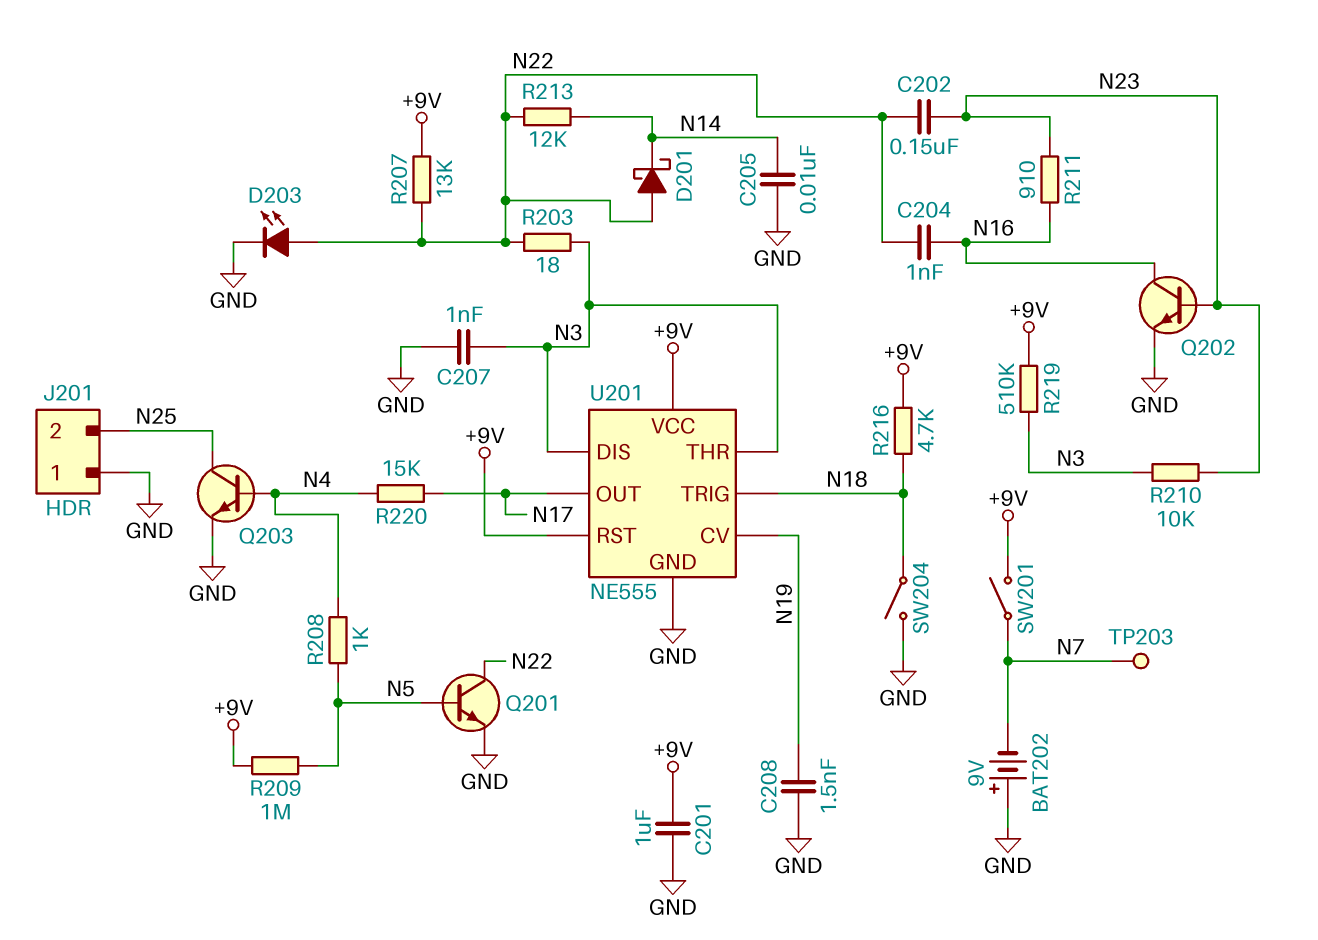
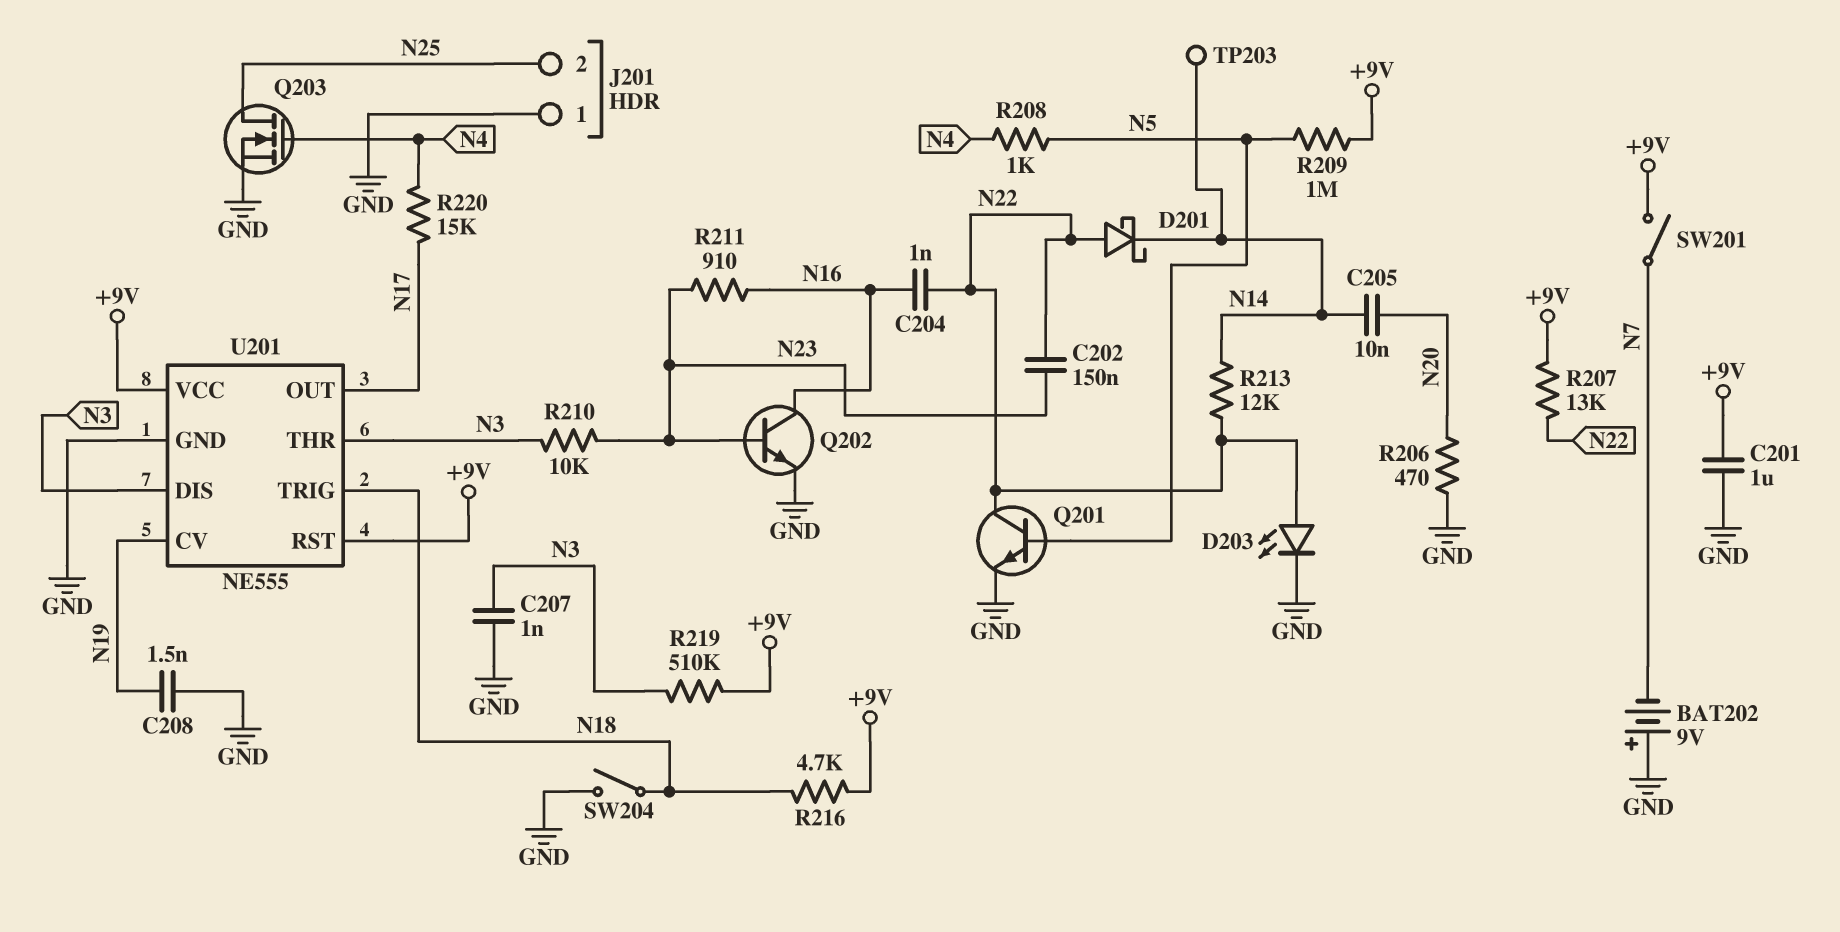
C205: 10nF (GND, N14) -> 10nF (N14, N20)
Q203: NPN (B N4, C N25, E GND) -> NMOS (G N4, D N25, S GND)
R203: 18 (N3, N22) -> none
R206: none -> 470 (GND, N20)
TP203: test point (N7) -> test point (N14)

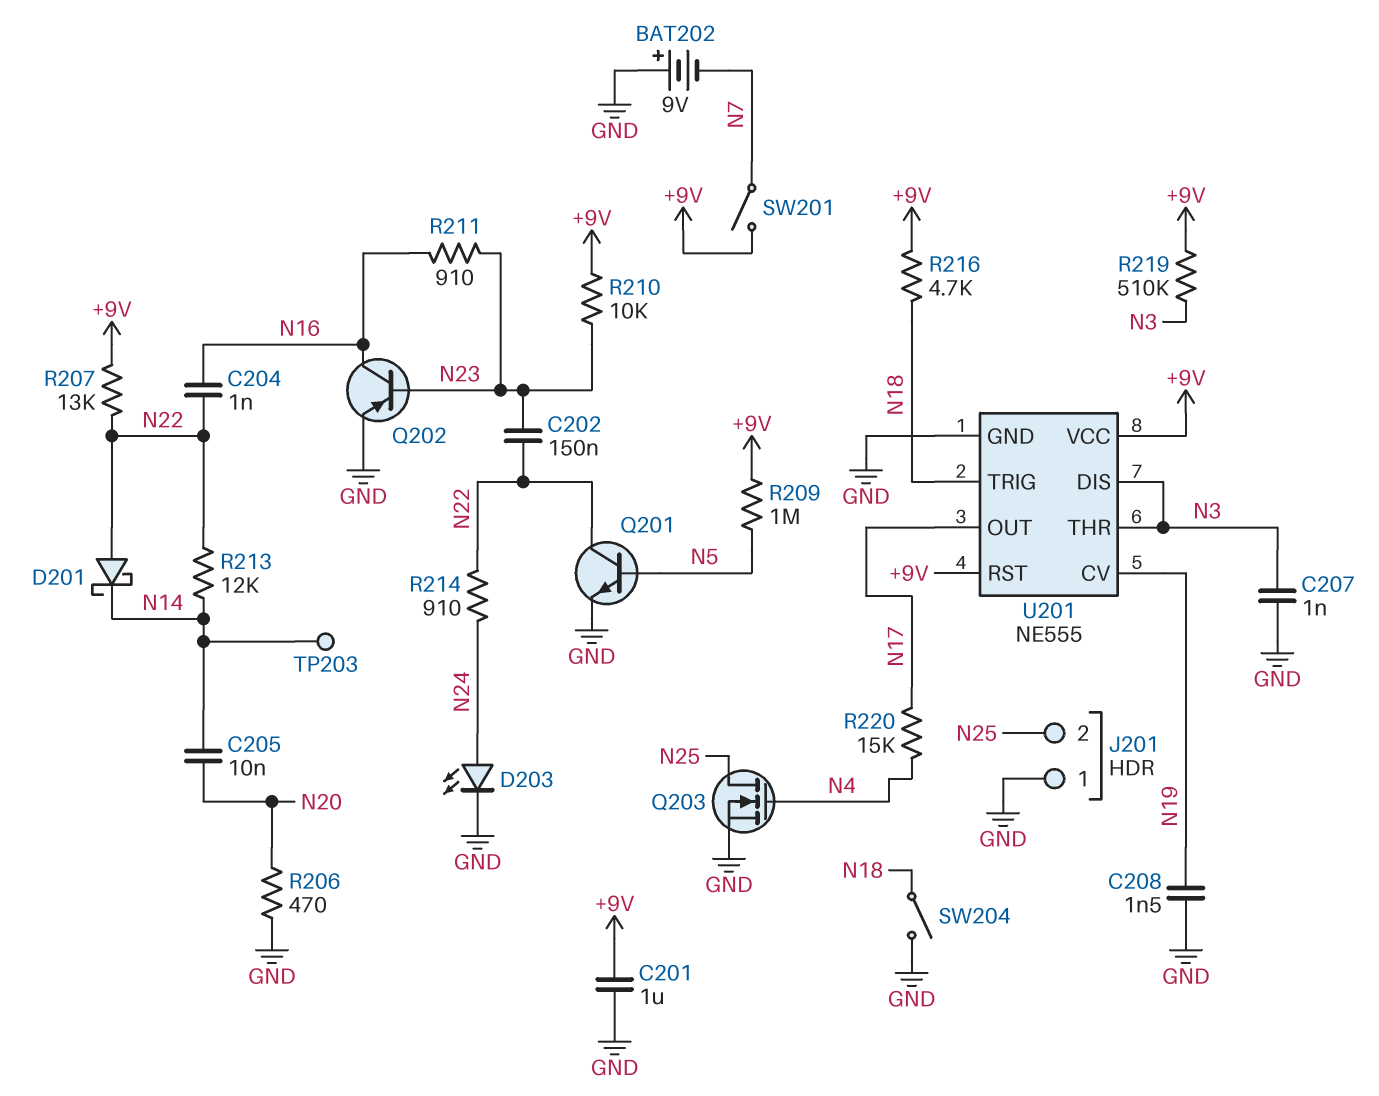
D203: LED (A N22, K GND) -> LED (A N24, K GND)
Q202: NPN (B N23, C N16, E GND) -> PNP (B N23, C N16, E GND)
R208: 1k (N4, N5) -> none
R210: 10k (N3, N23) -> 10k (+9V, N23)
R214: none -> 910 (N22, N24)

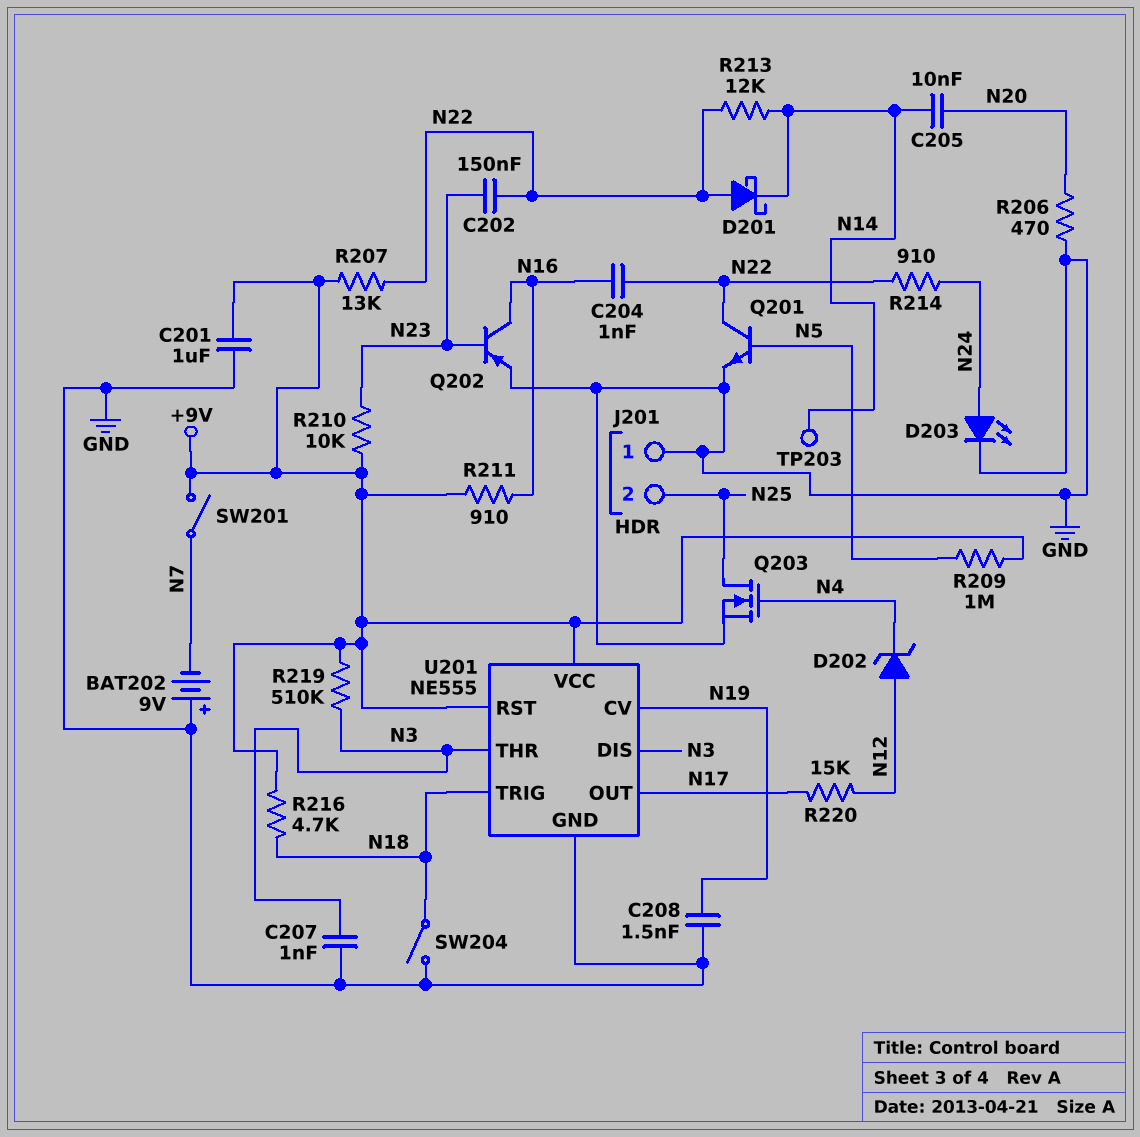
D202: none -> zener (A N12, K N4)
R211: 910 (N16, N23) -> 910 (+9V, N16)
R220: 15k (N4, N17) -> 15k (N12, N17)

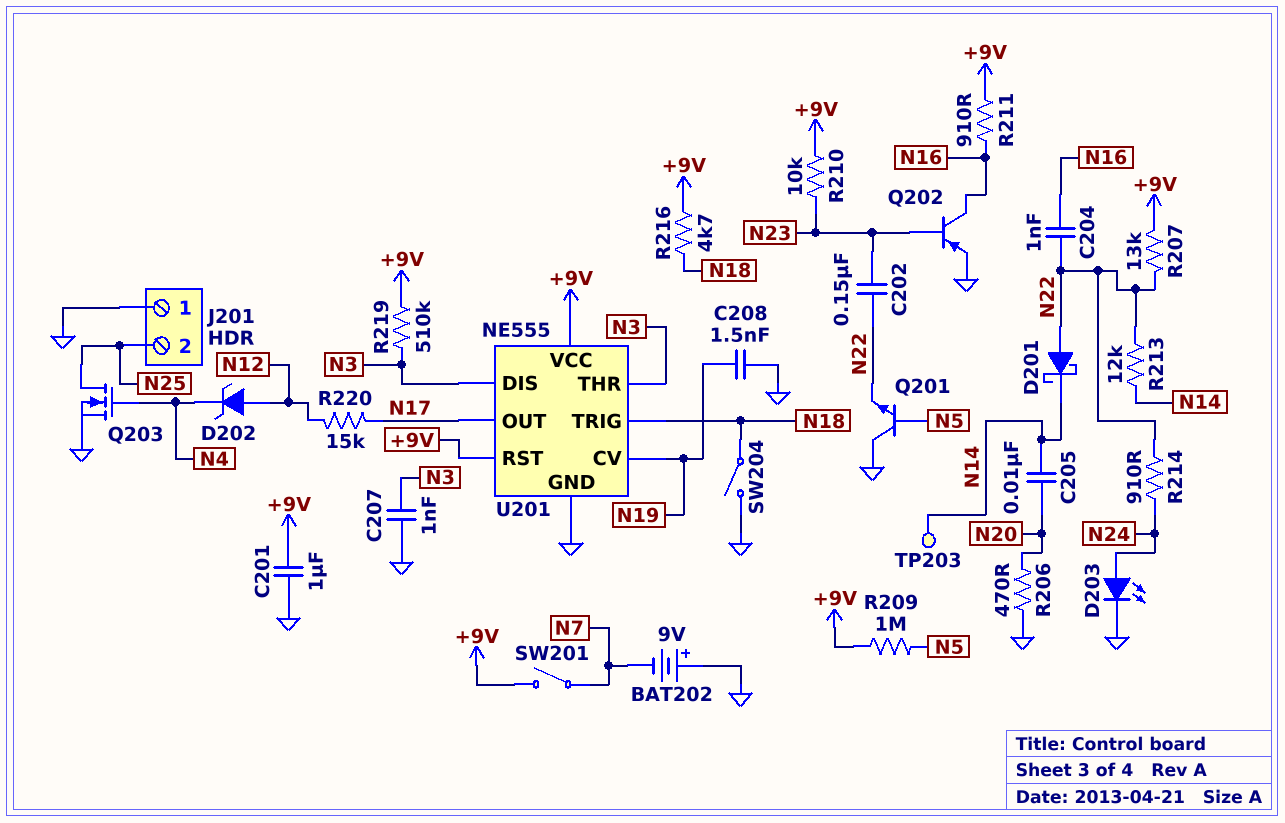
Q201: NPN (B N5, C N22, E GND) -> NPN (B N5, C GND, E N22)

